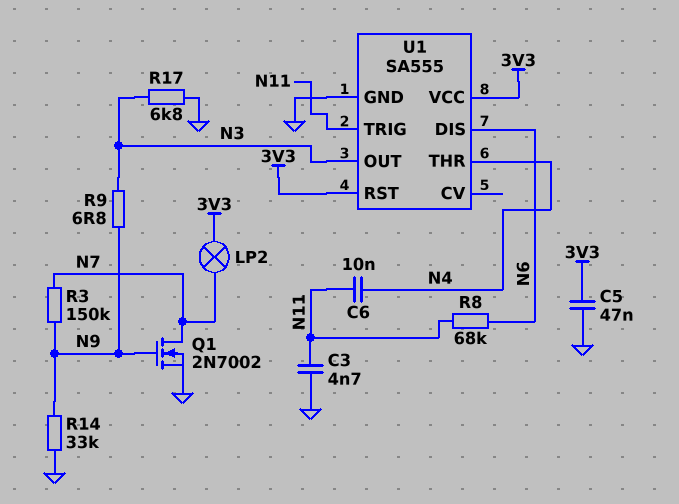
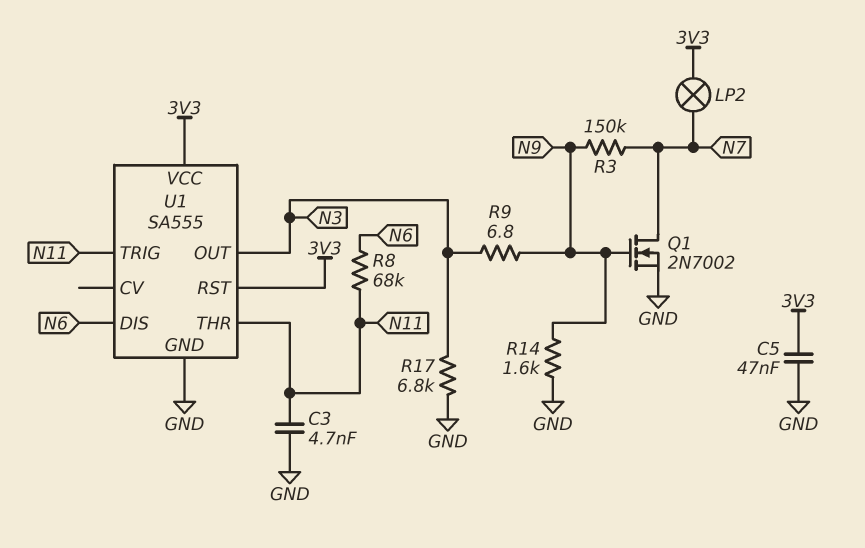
C6: 10nF (N4, N11) -> none
R14: 33k (GND, N9) -> 1.6k (GND, N9)
U1 pin THR: N4 -> N11

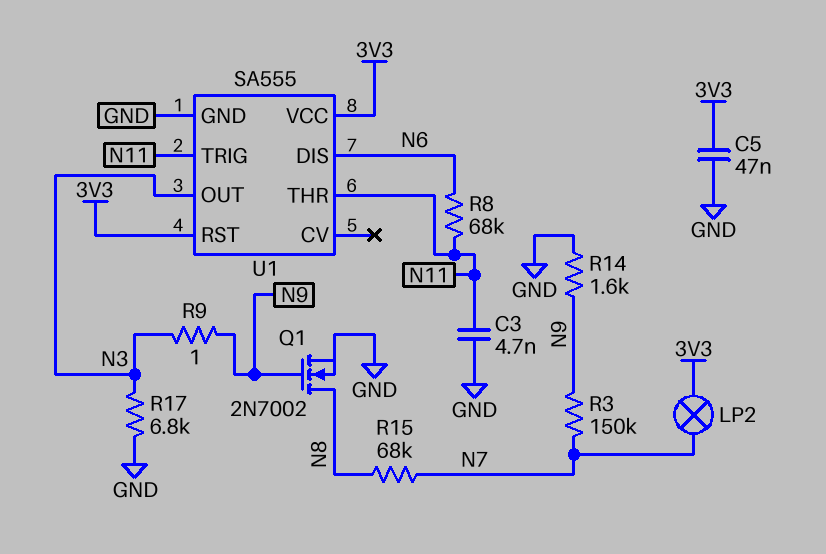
Q1: NMOS 2N7002 (G N9, D N7, S GND) -> NMOS 2N7002 (G N9, D N8, S GND)
R9: 6.8 (N3, N9) -> 1 (N3, N9)
R15: none -> 68k (N7, N8)

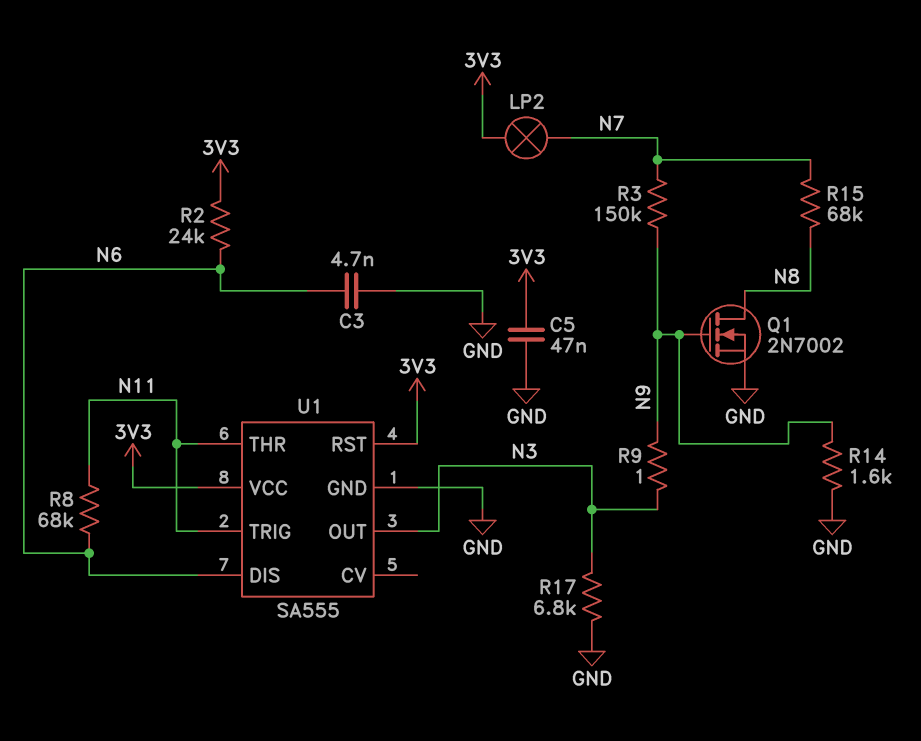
C3: 4.7nF (GND, N11) -> 4.7nF (GND, N6)
R2: none -> 24k (3V3, N6)

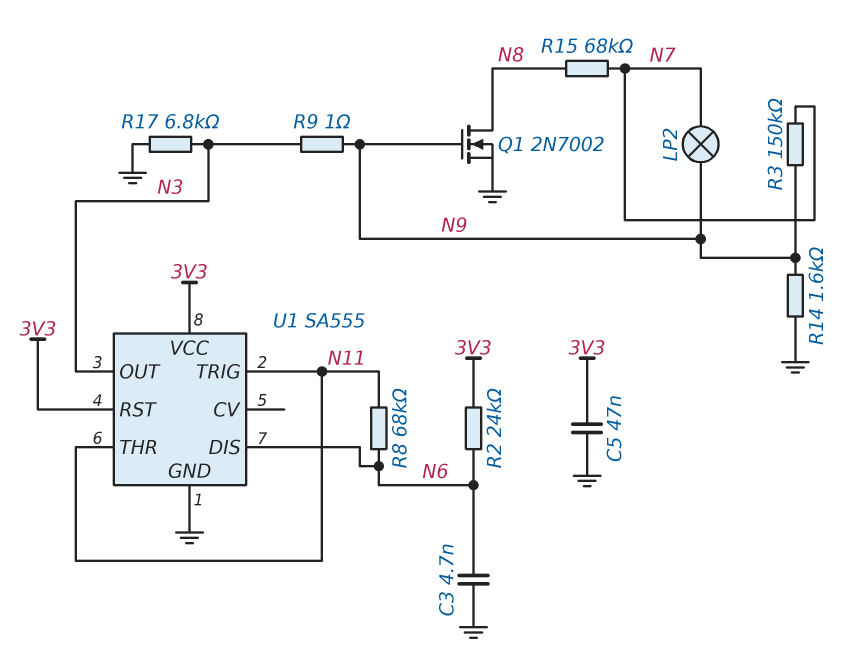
LP2: lamp (3V3, N7) -> lamp (N7, N9)

